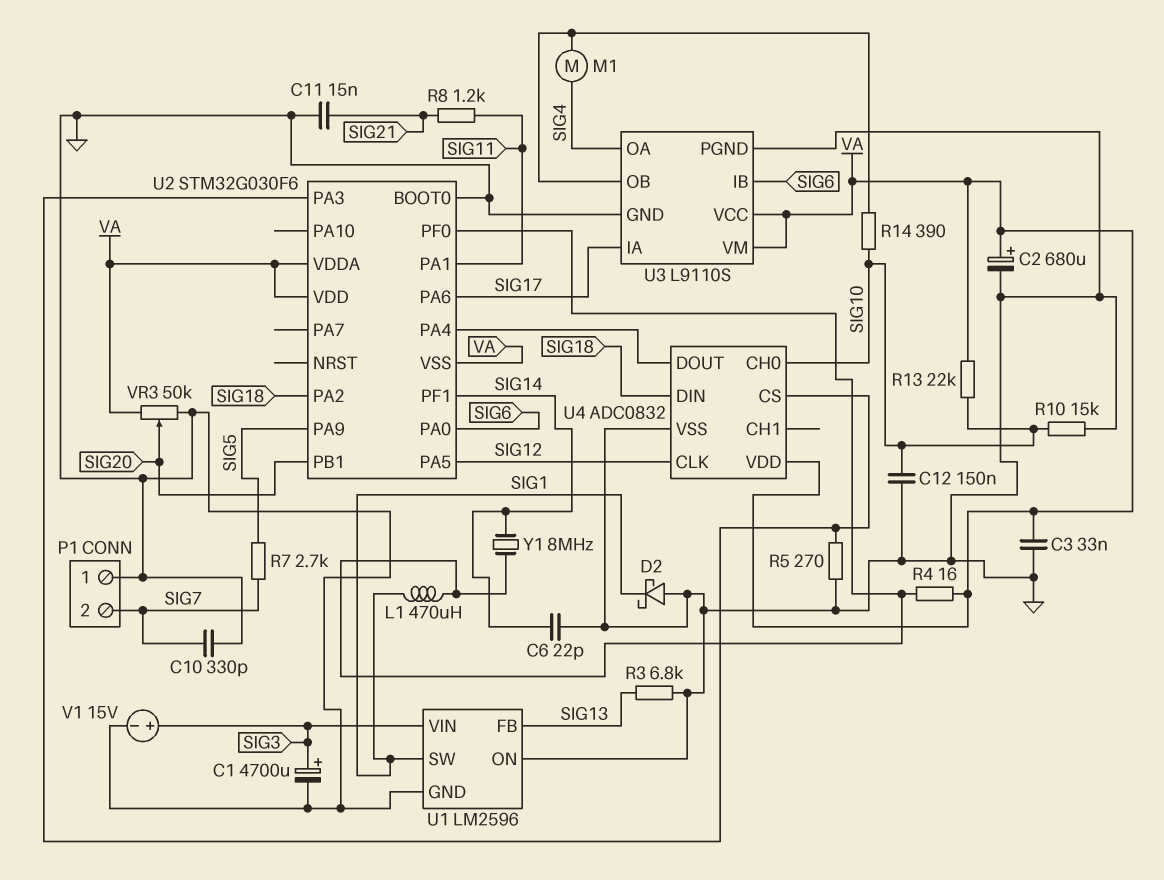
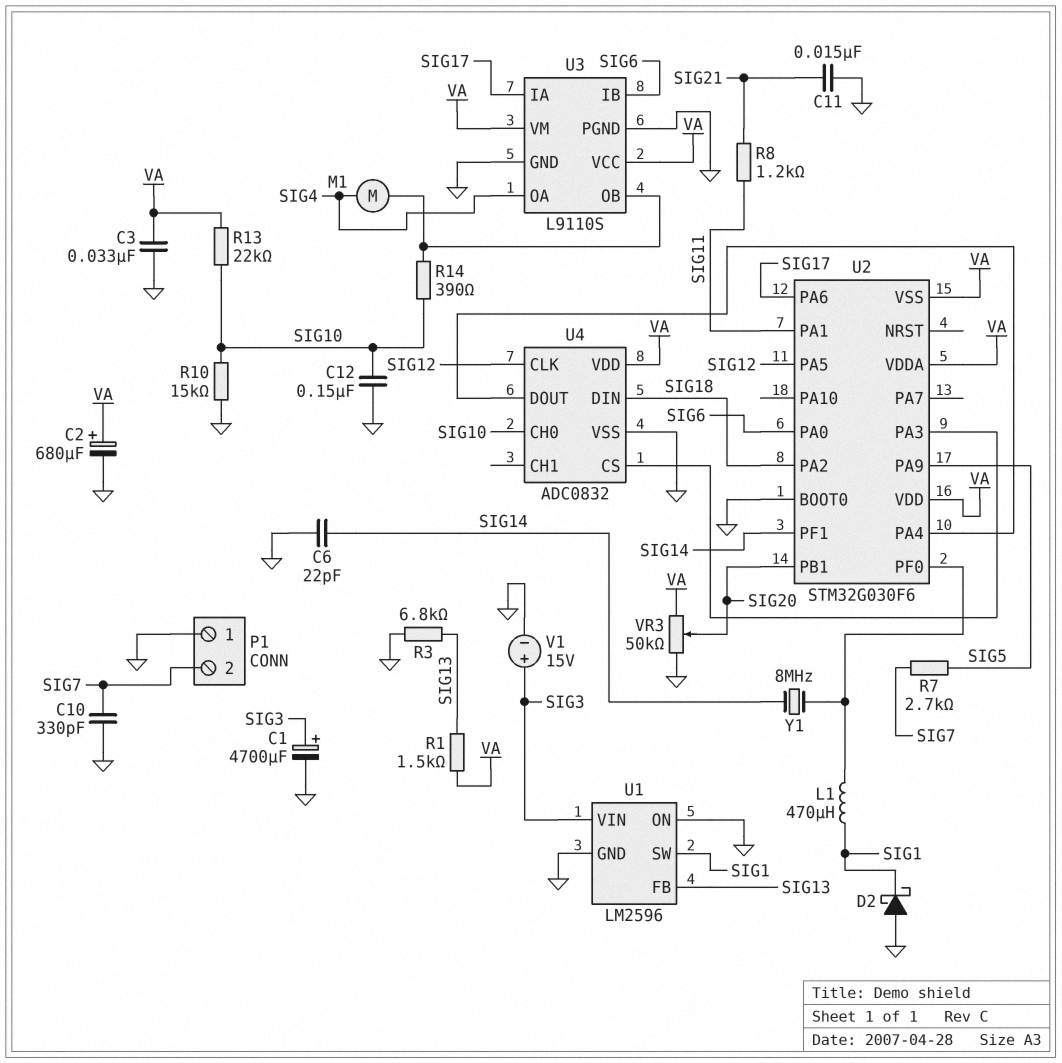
R1: none -> 1.5k (SIG13, VA)
R4: 16 (U2/PF0, VA) -> none
R5: 270 (GND, U2/PA3) -> none

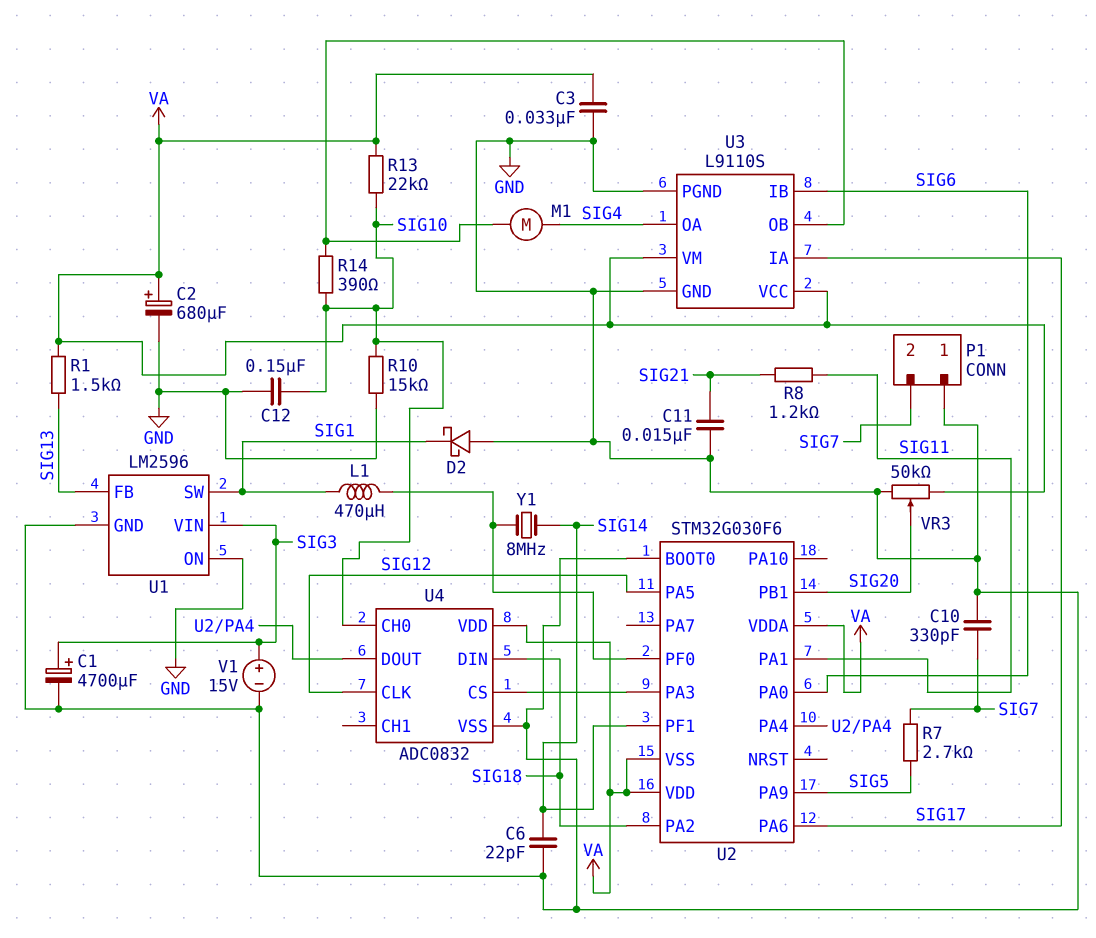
R3: 6.8k (GND, SIG13) -> none

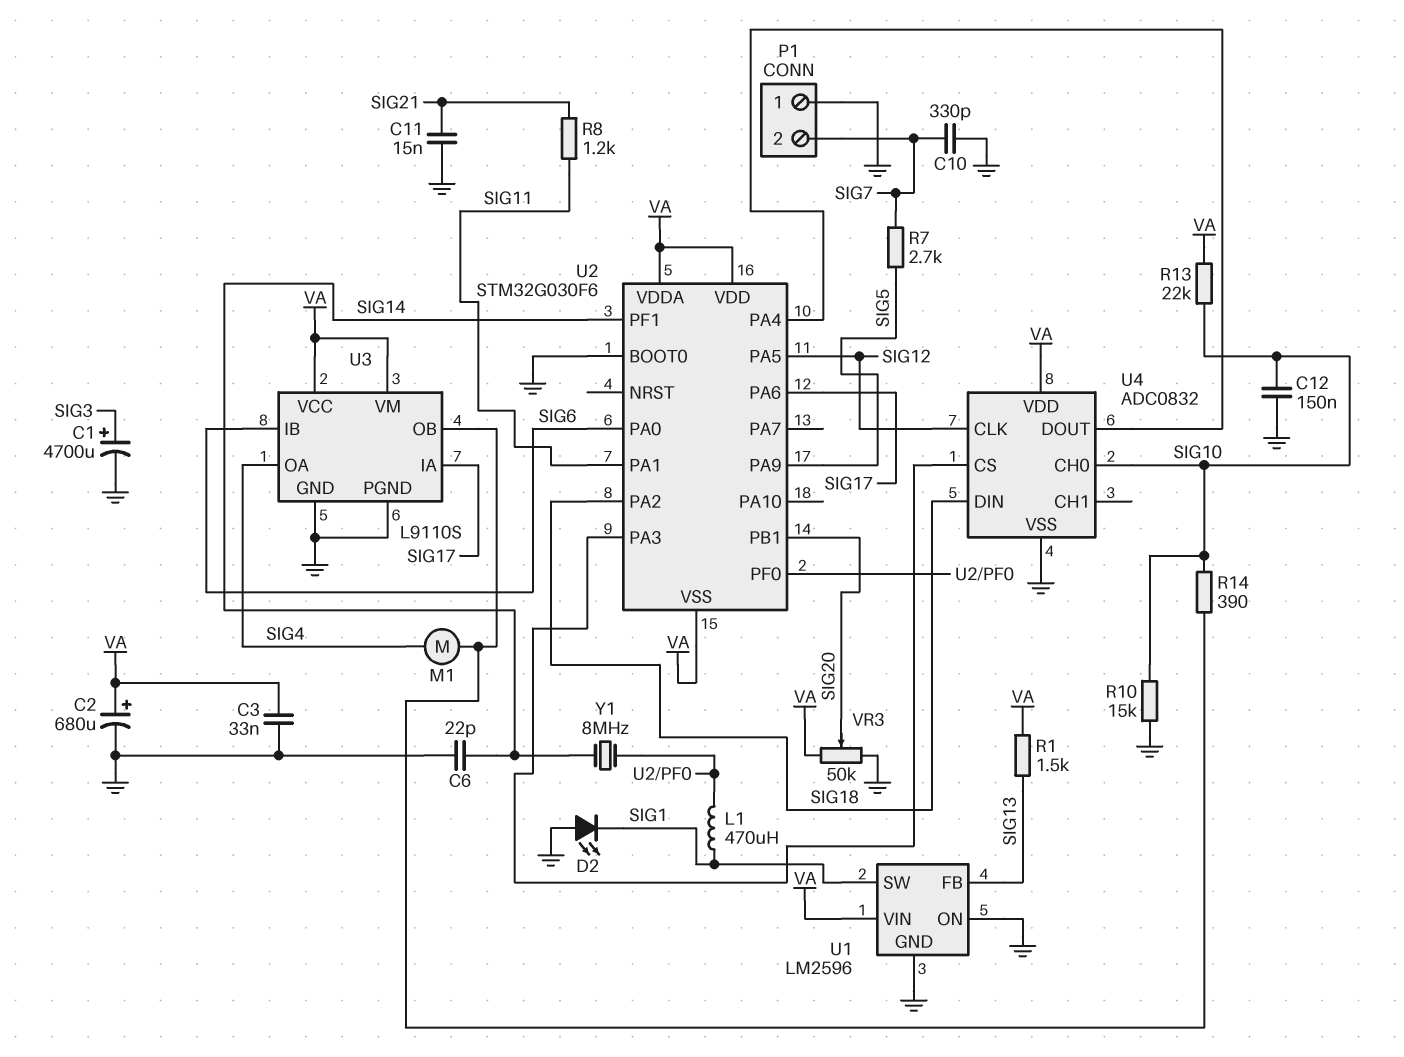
D2: schottky (A GND, K SIG1) -> LED (A GND, K SIG1)
U1 pin VIN: SIG3 -> VA
V1: 15V (plus SIG3, minus GND) -> none

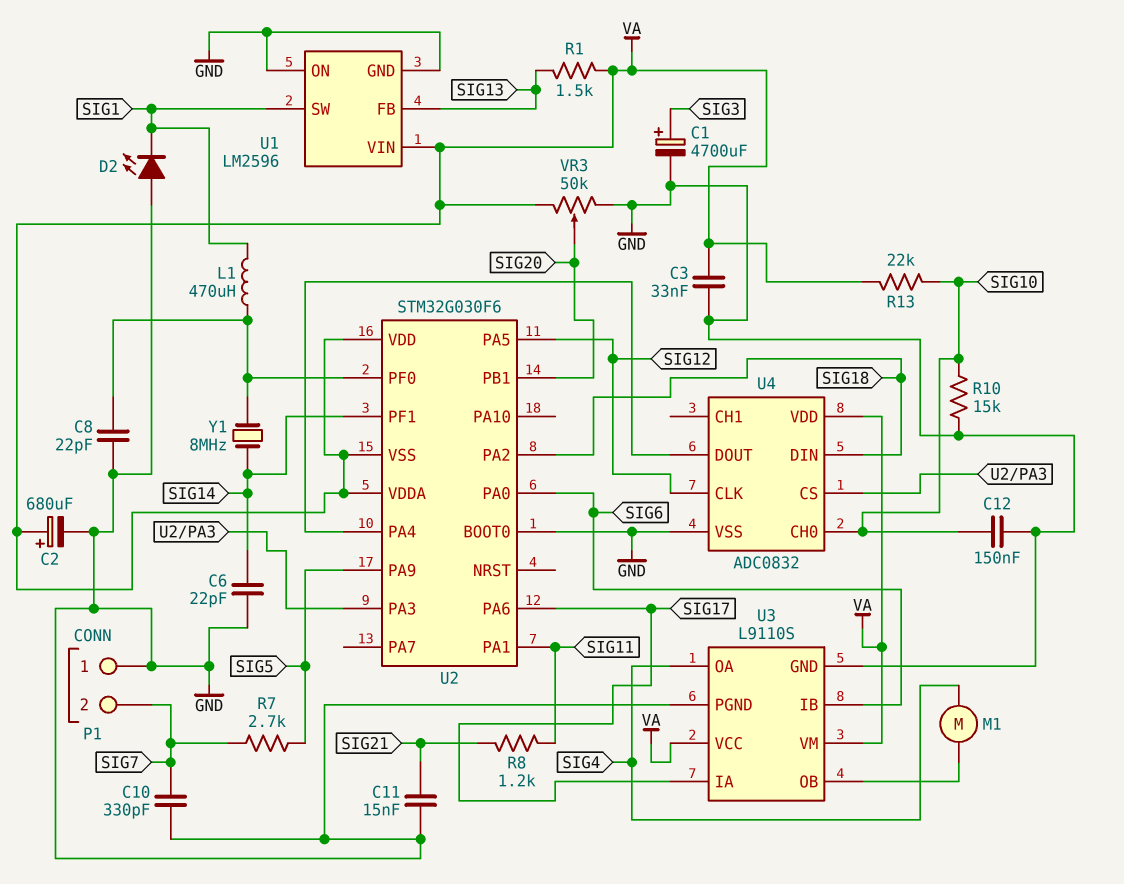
C8: none -> 22pF (GND, U2/PF0)
R14: 390 (SIG10, U3/OB) -> none

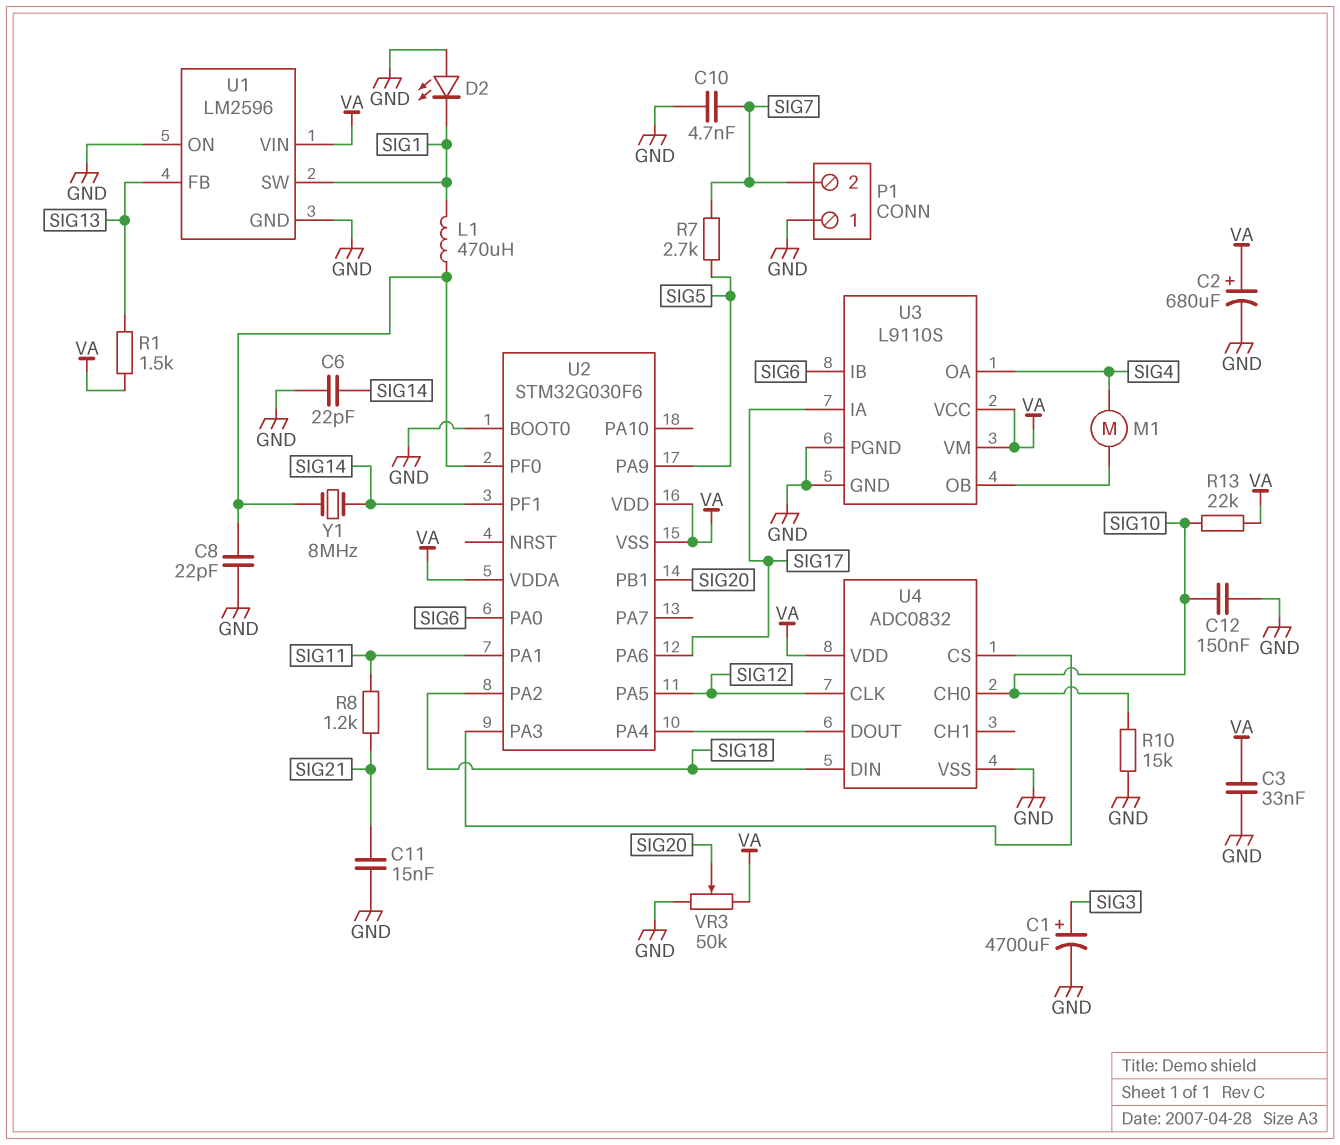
C10: 330pF (GND, SIG7) -> 4.7nF (GND, SIG7)

